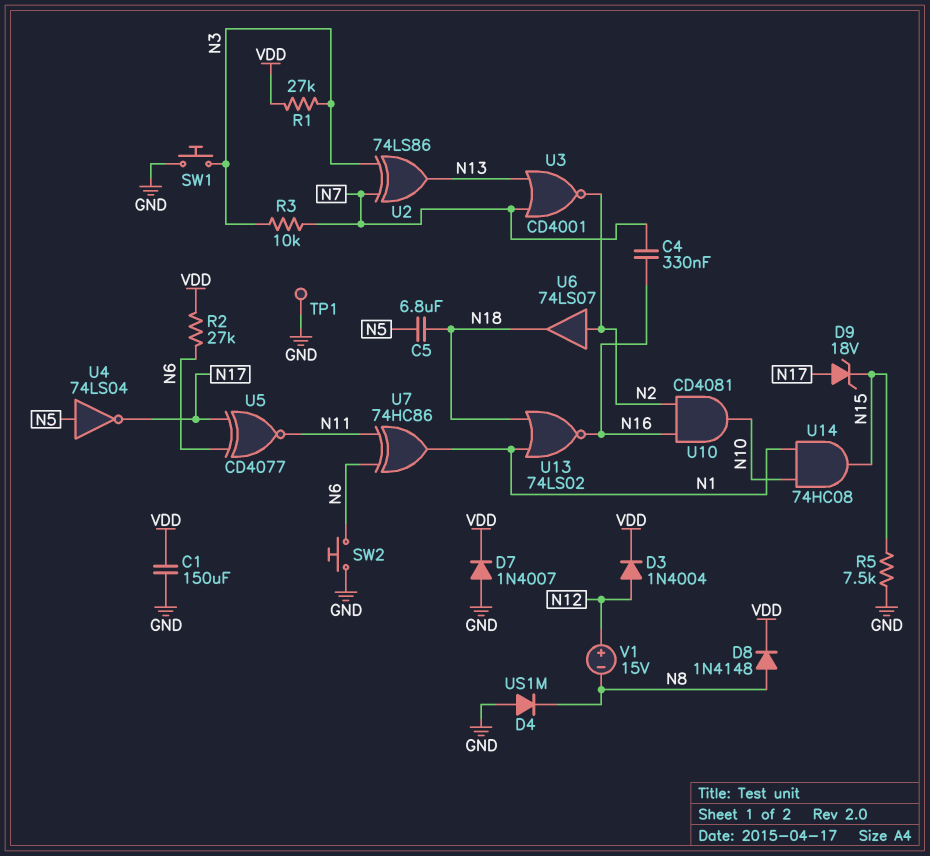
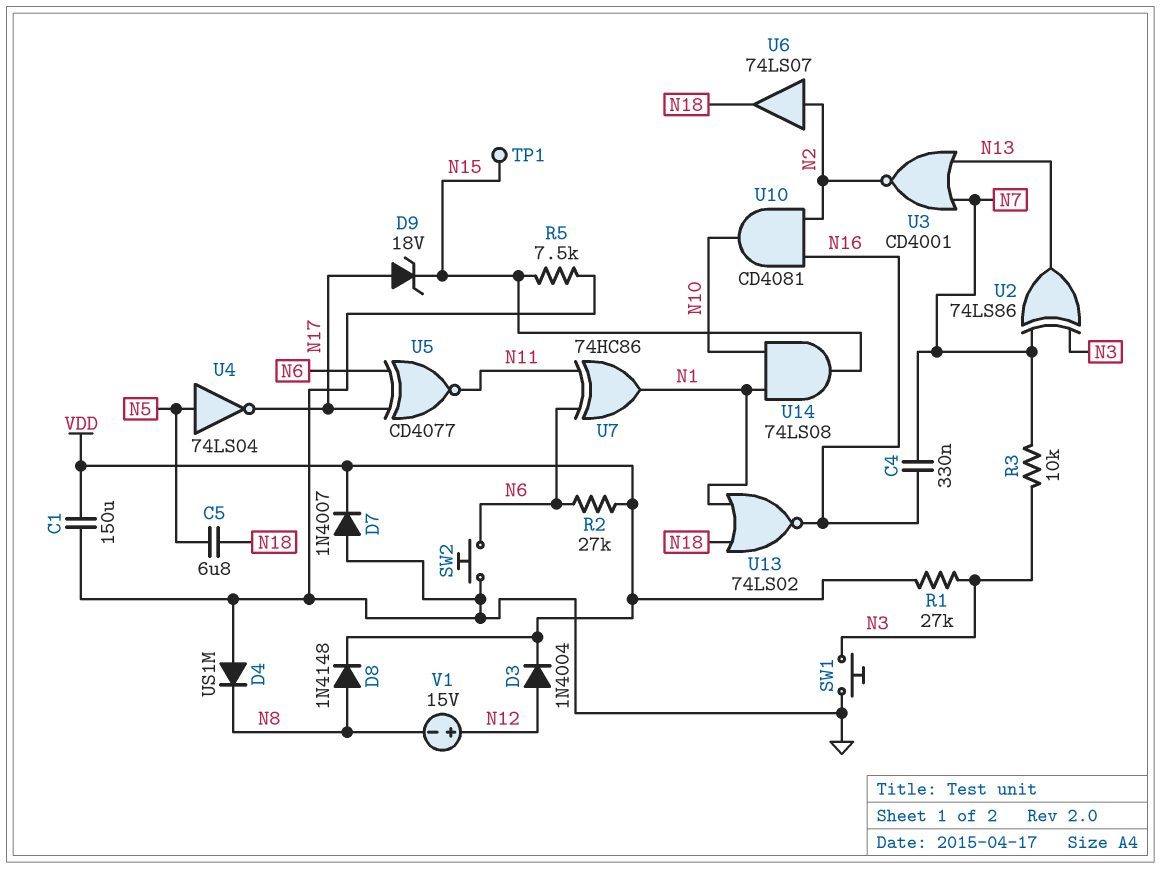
TP1: test point (GND) -> test point (N15)
U14: AND 74HC08 (in N1, in N10, out N15) -> AND 74LS08 (in N1, in N10, out N15)

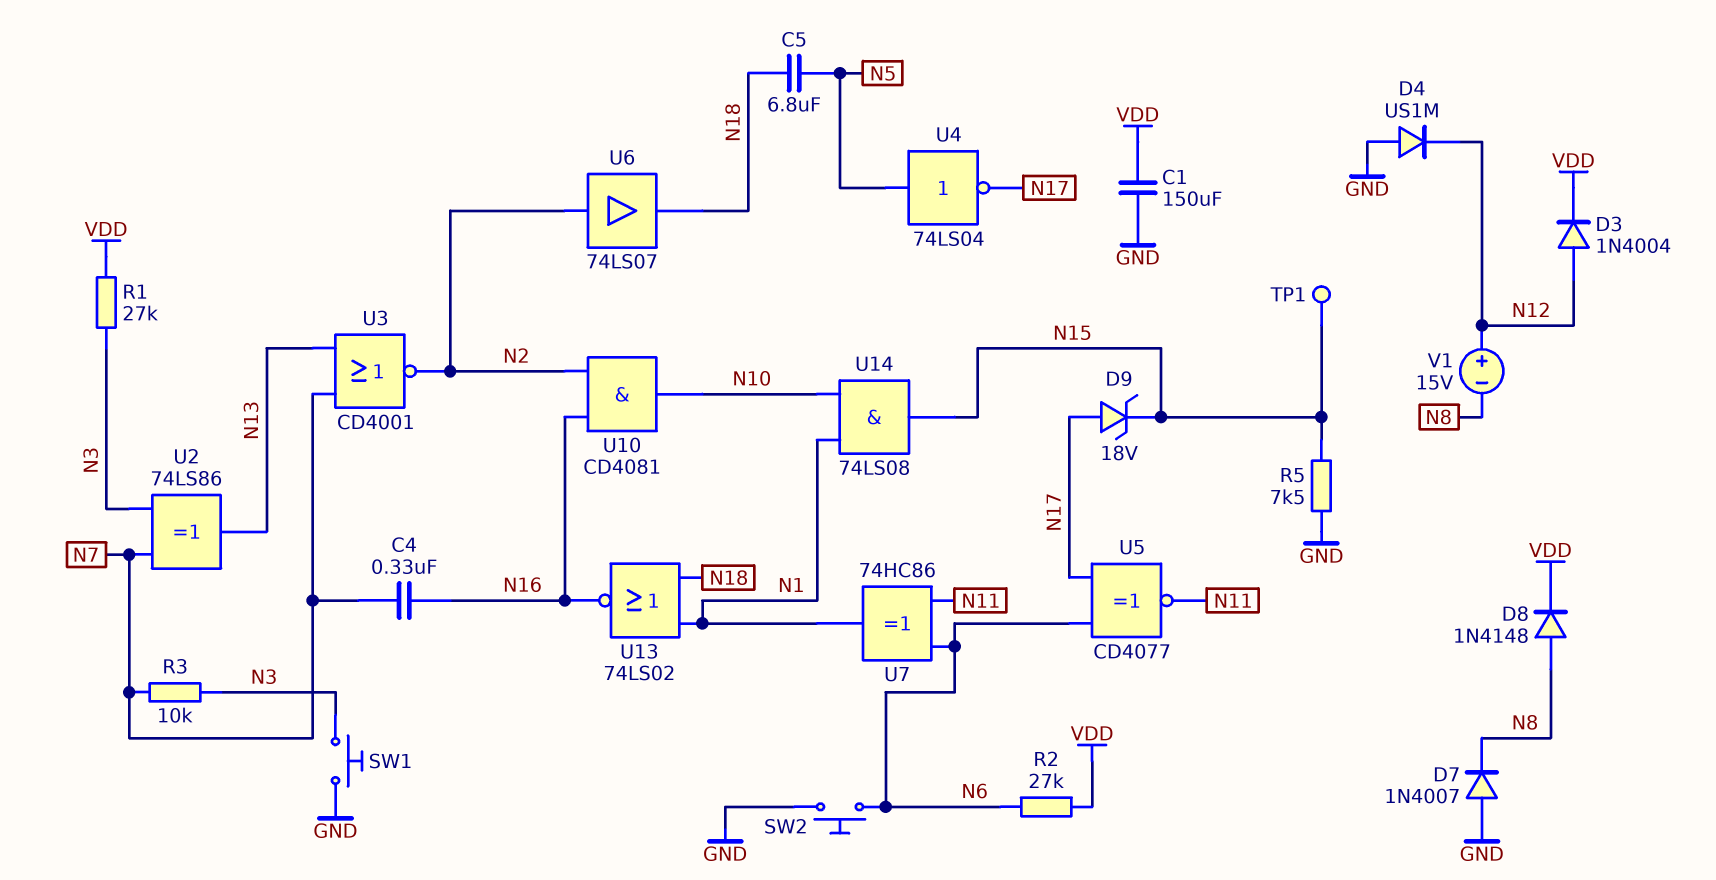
D4: diode US1M (A GND, K N8) -> diode US1M (A GND, K N12)
D7: diode 1N4007 (A GND, K VDD) -> diode 1N4007 (A GND, K N8)

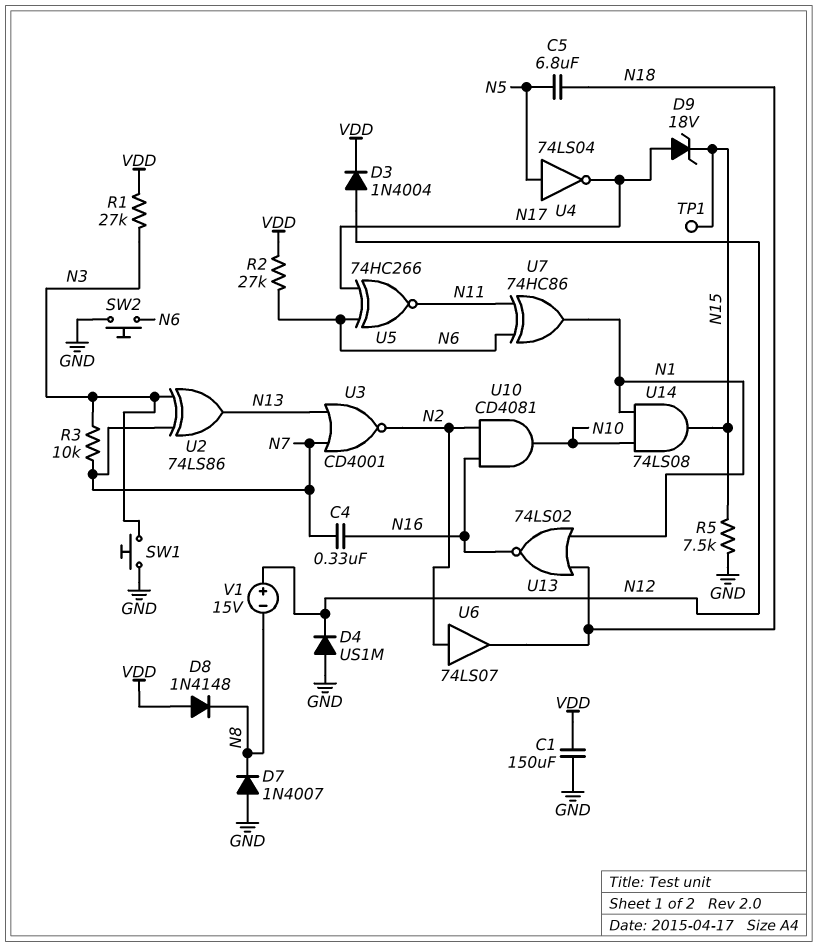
D8: diode 1N4148 (A N8, K VDD) -> diode 1N4148 (A VDD, K N8)
U5: XNOR CD4077 (in N6, in N17, out N11) -> XNOR 74HC266 (in N6, in N17, out N11)

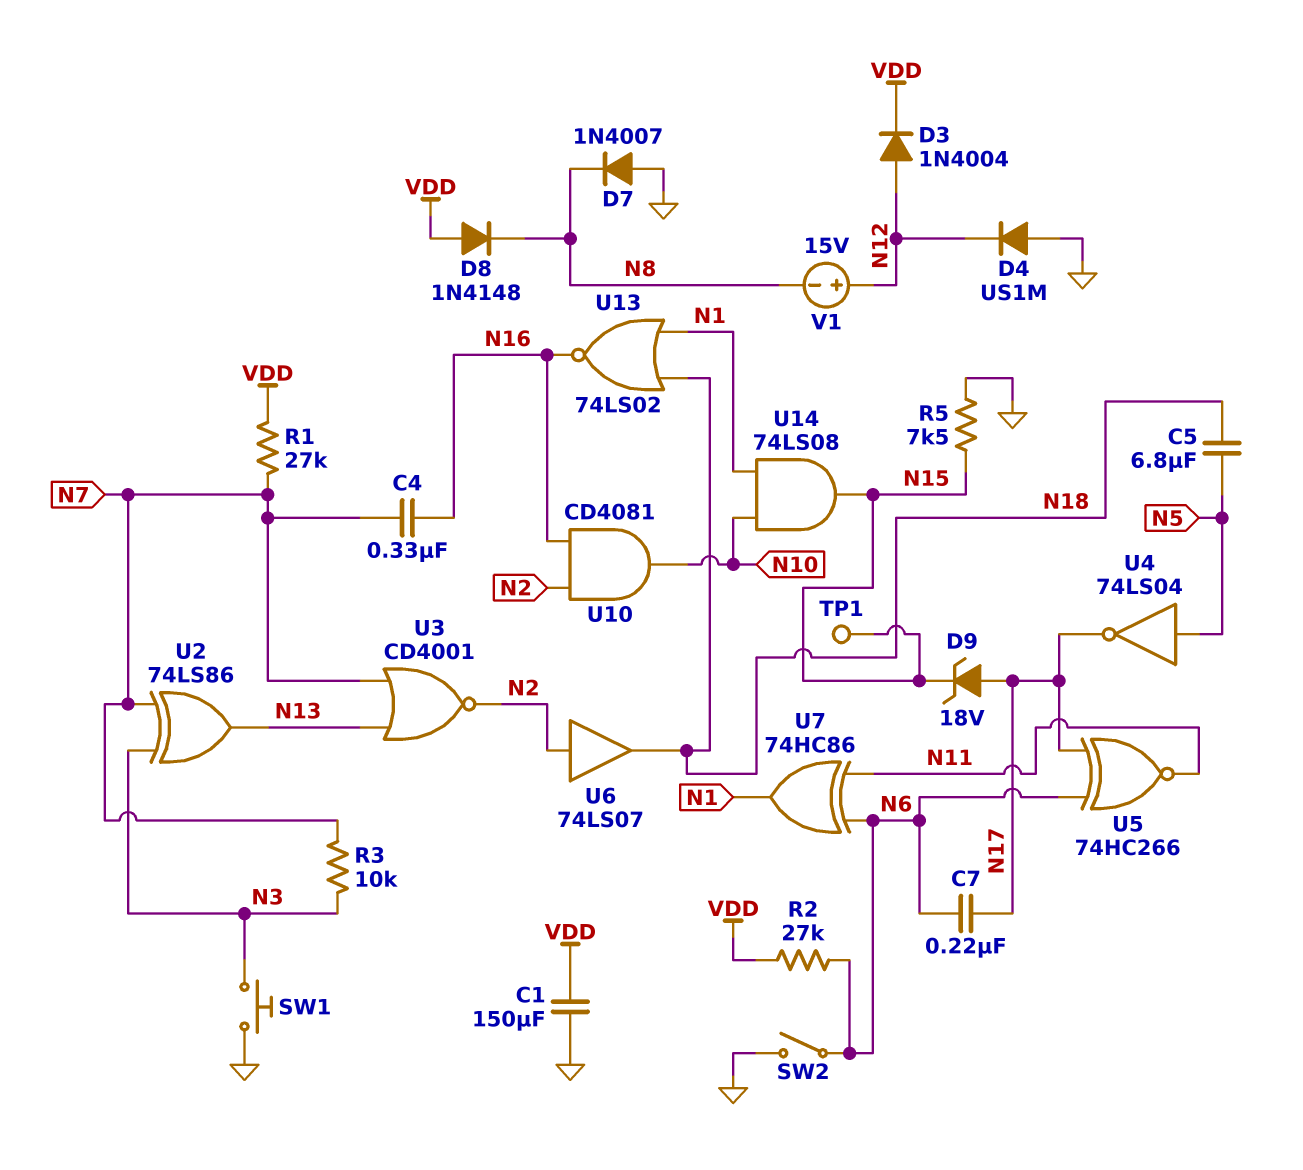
C7: none -> 220nF (N6, N17)
R1: 27k (N3, VDD) -> 27k (N7, VDD)
SW2: button (GND, N6) -> switch (GND, N6)

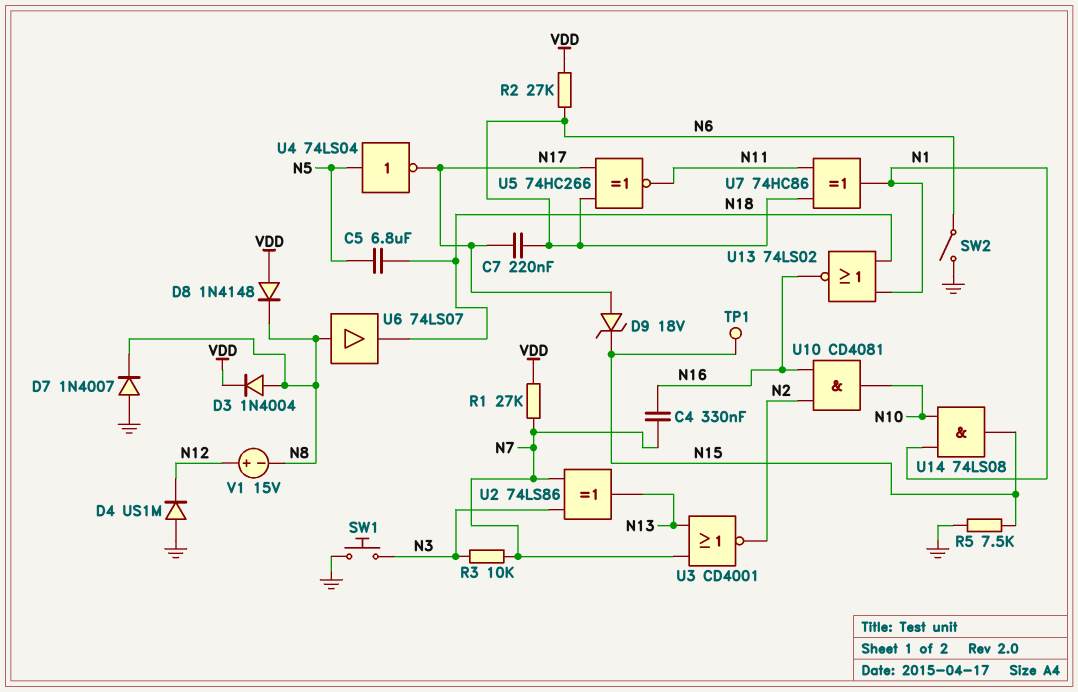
C1: 150uF (GND, VDD) -> none
D3: diode 1N4004 (A N12, K VDD) -> diode 1N4004 (A N8, K VDD)
U6: buffer 74LS07 (in N2, out N18) -> buffer 74LS07 (in N8, out N18)

